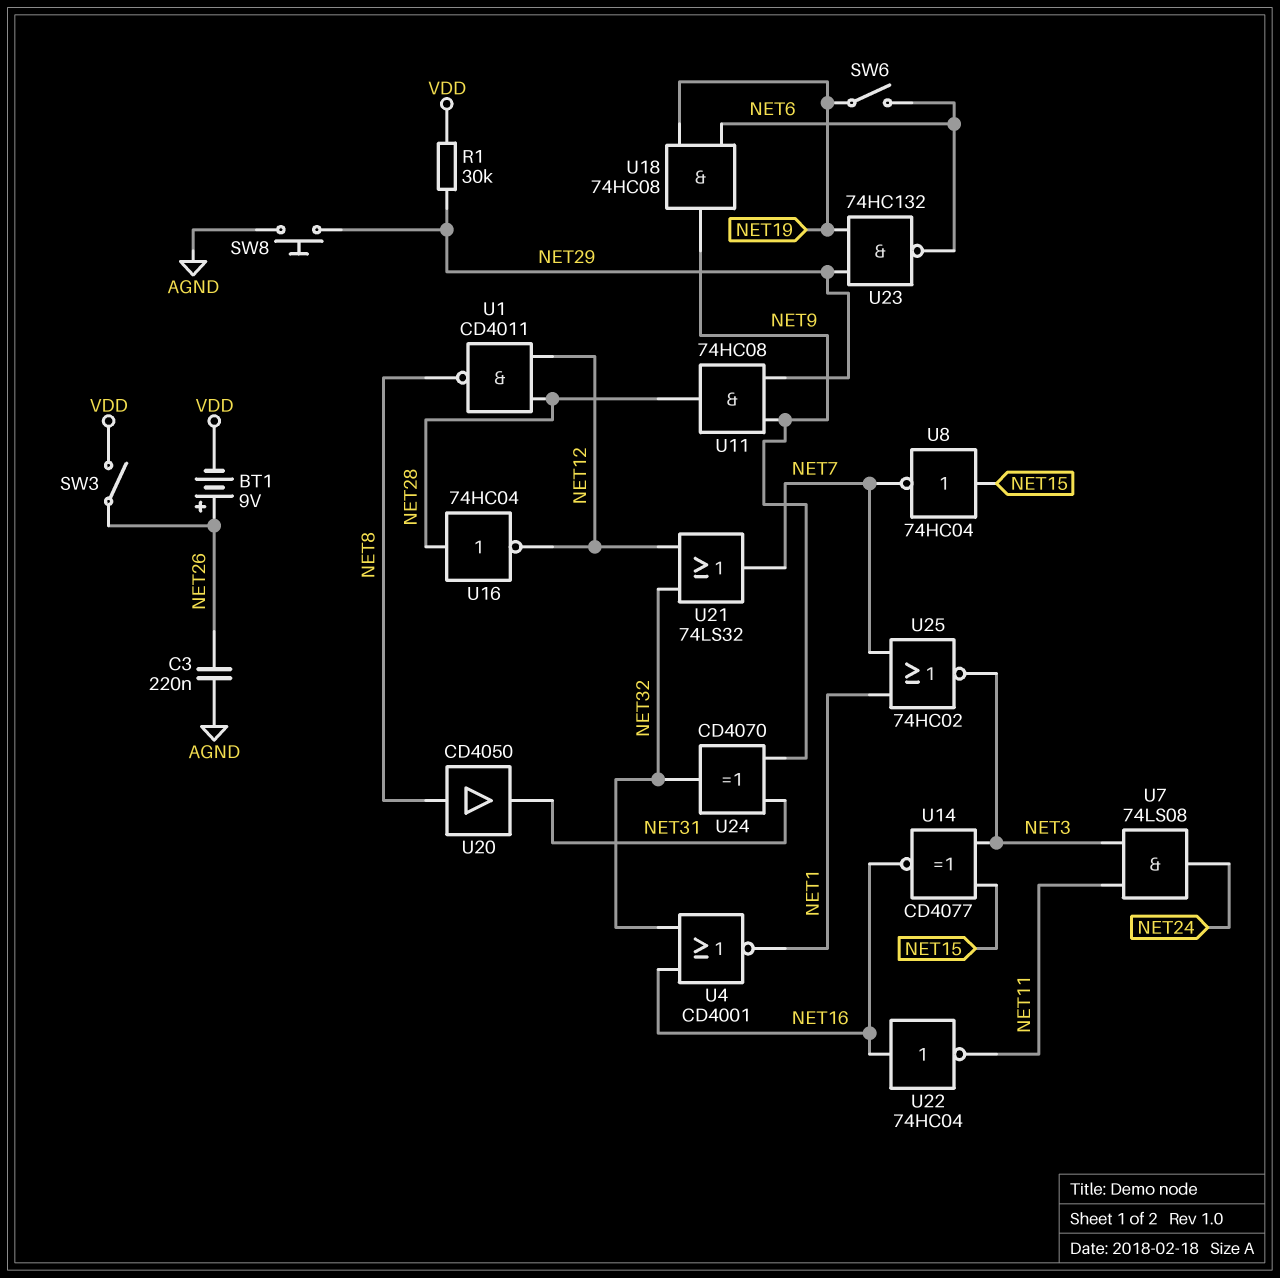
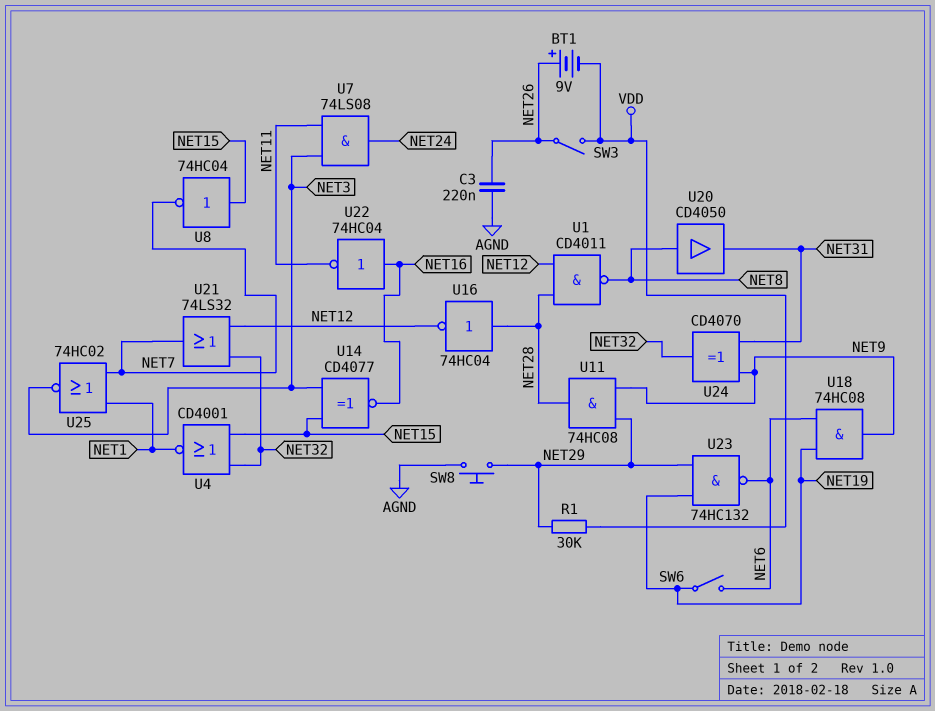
U4: NOR CD4001 (in NET16, in NET32, out NET1) -> NOR CD4001 (in NET15, in NET32, out NET1)

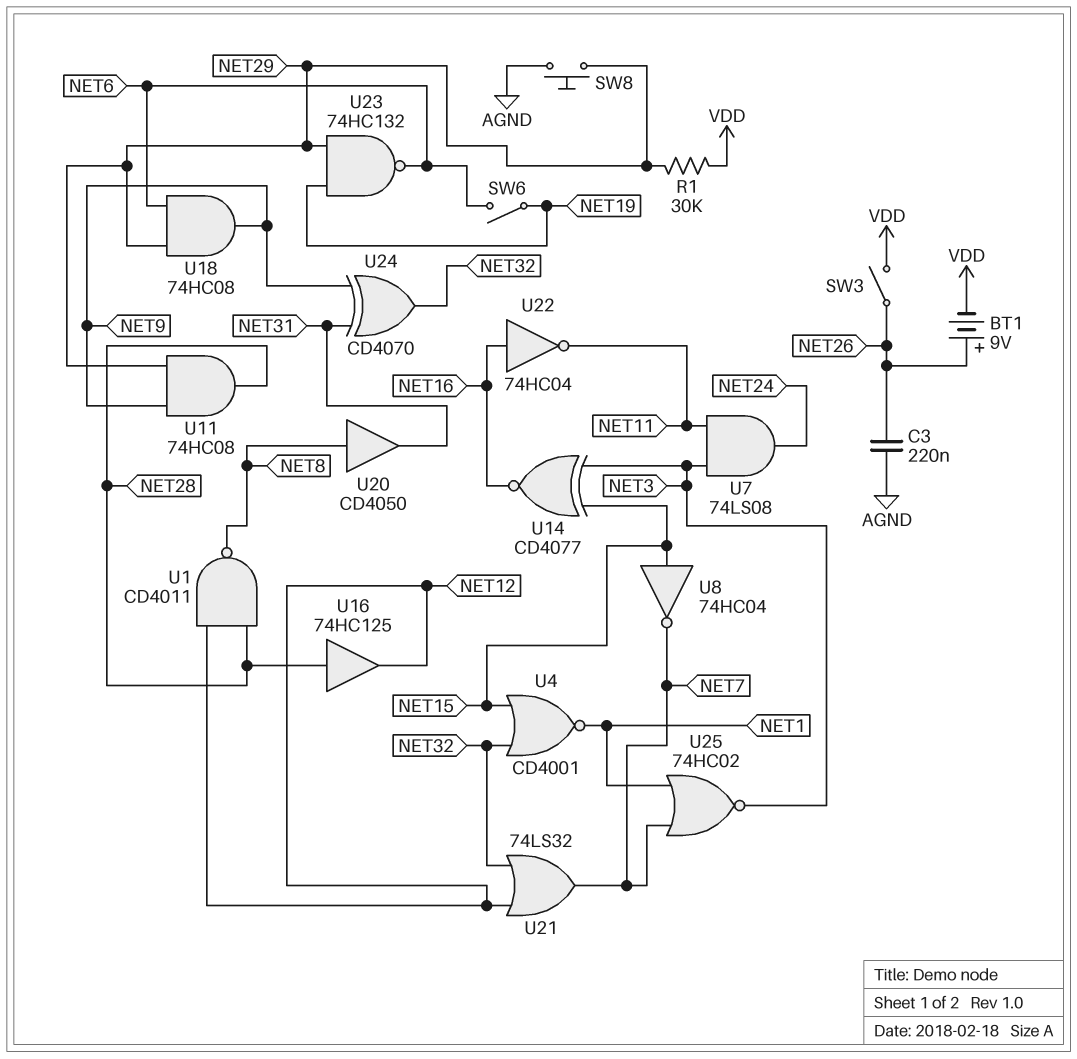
U16: NOT 74HC04 (in NET28, out NET12) -> buffer 74HC125 (in NET28, out NET12)
U18: AND 74HC08 (in NET6, in NET19, out NET9) -> AND 74HC08 (in NET6, in NET29, out NET9)

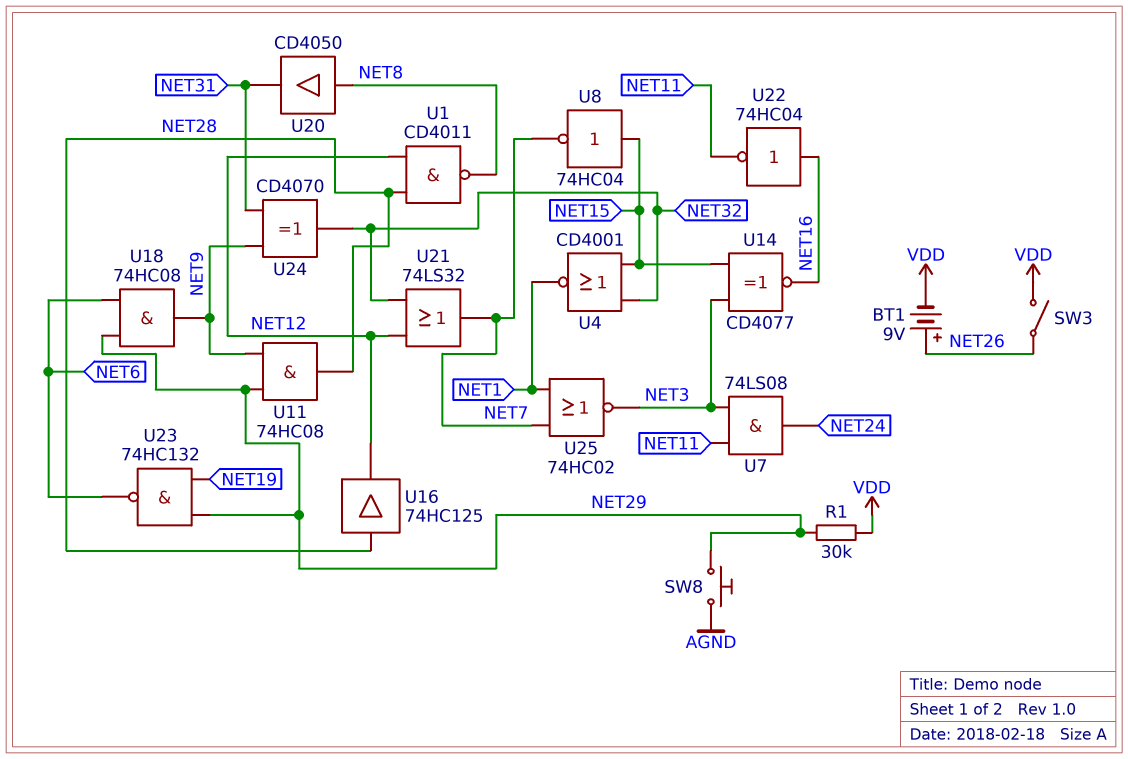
C3: 220nF (AGND, NET26) -> none
SW6: switch (NET6, NET19) -> none

